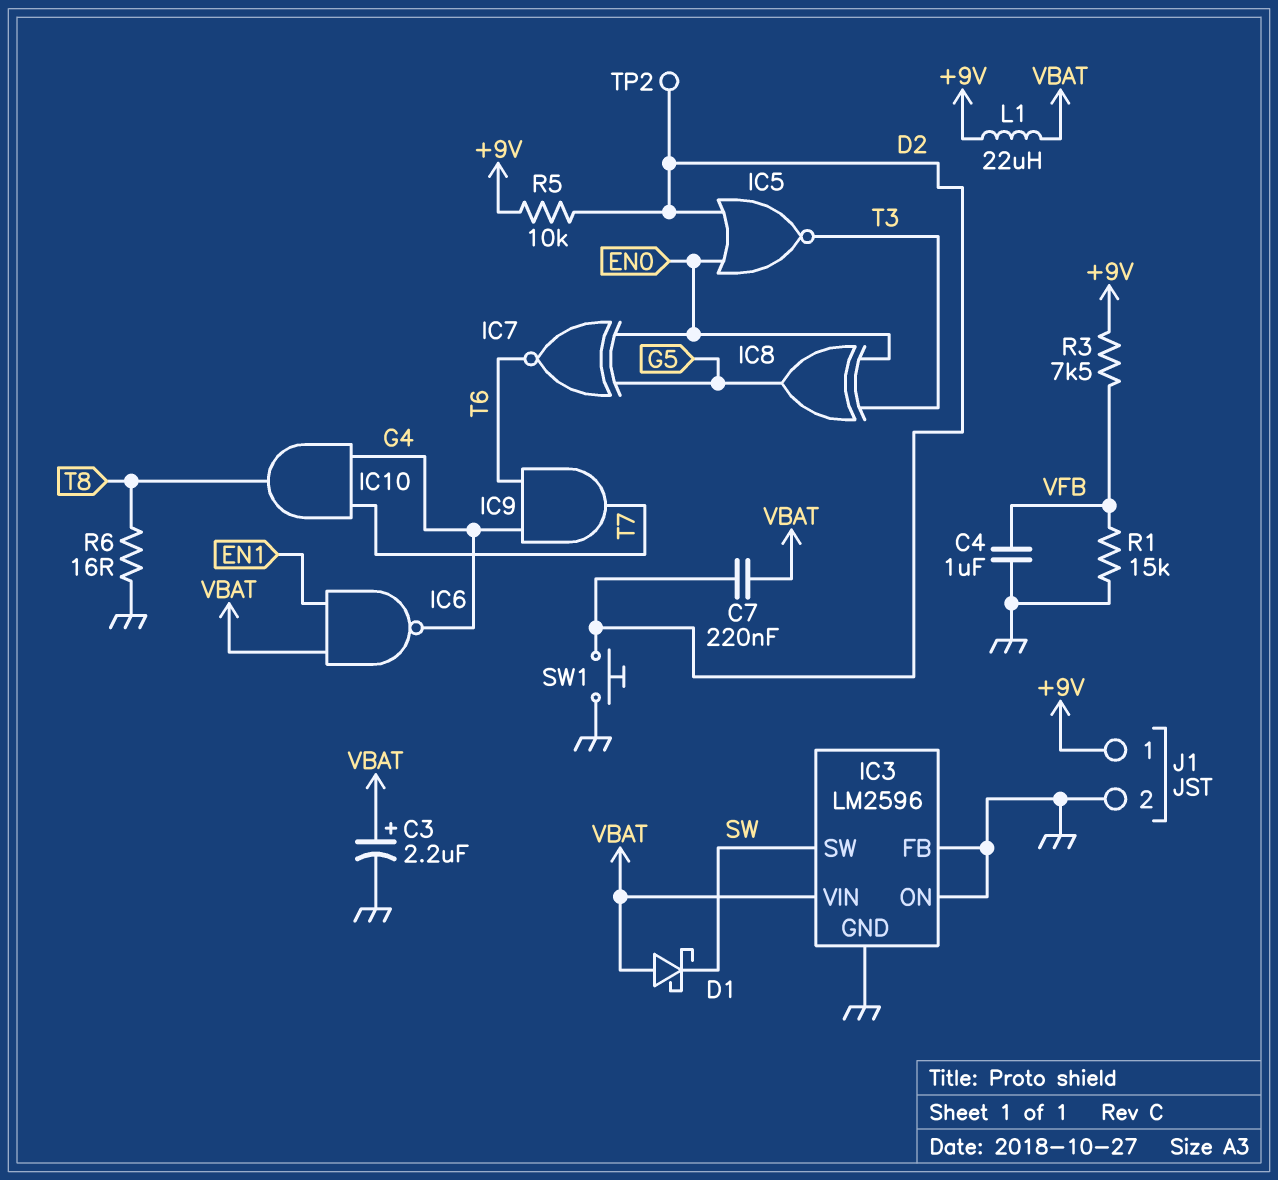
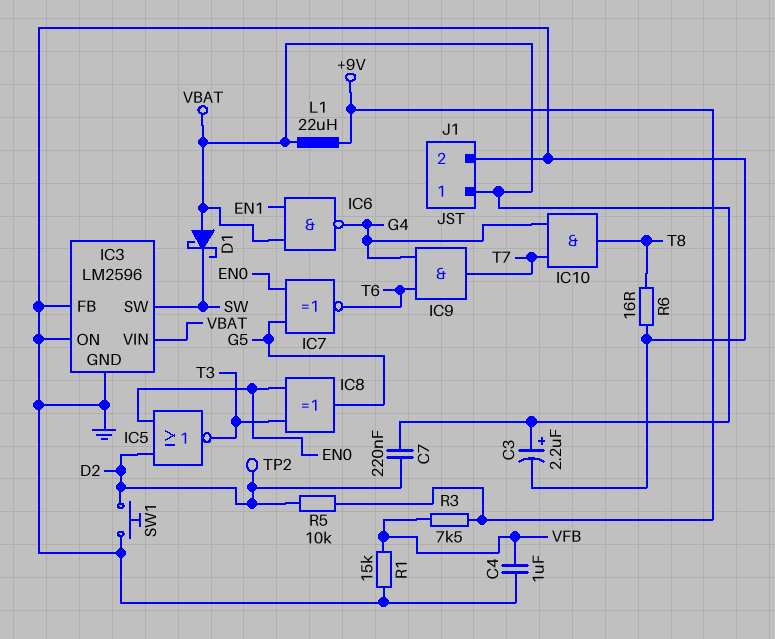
J1 pin 1: +9V -> VBAT

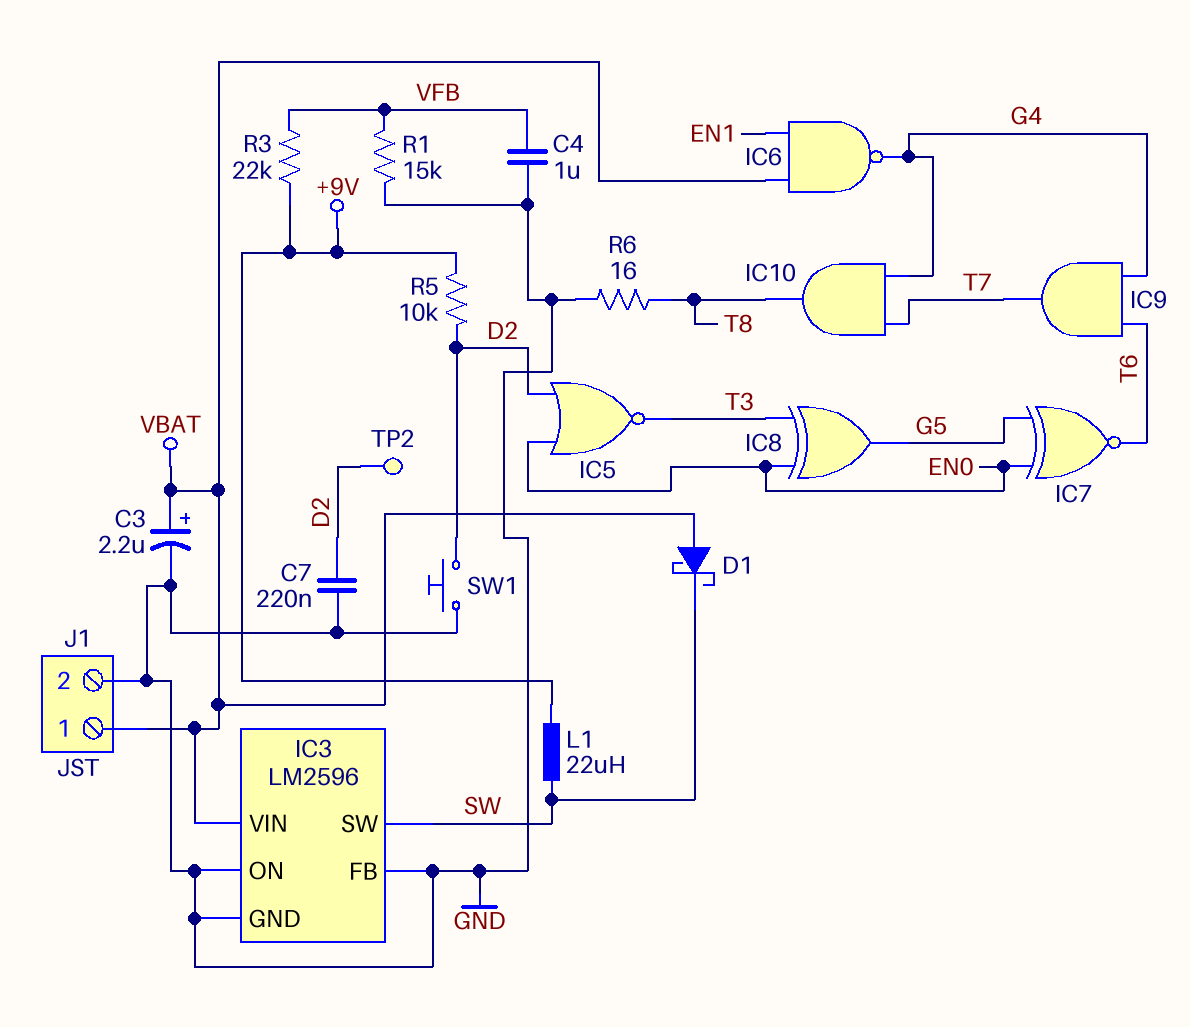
C7: 220nF (D2, VBAT) -> 220nF (D2, GND)
L1: 22uH (+9V, VBAT) -> 22uH (+9V, SW)
R3: 7.5k (+9V, VFB) -> 22k (+9V, VFB)

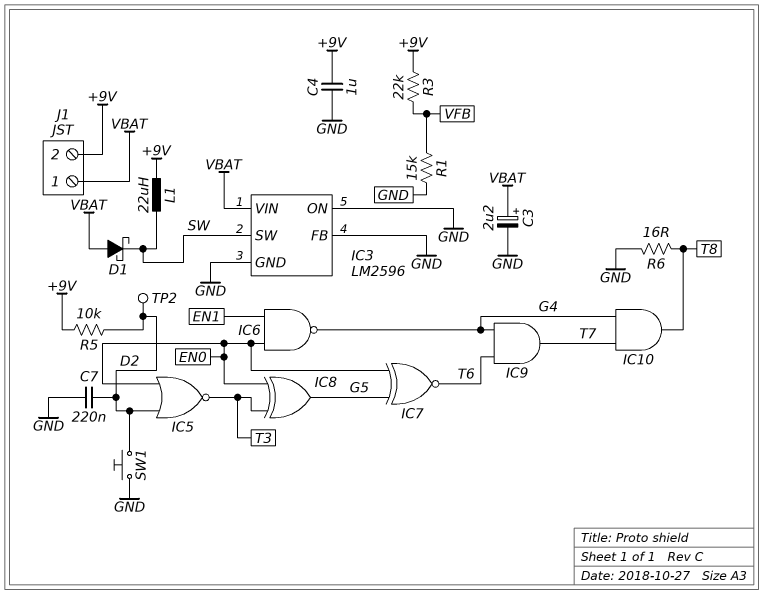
C4: 1uF (GND, VFB) -> 1uF (+9V, GND)
IC6: NAND (in EN1, in VBAT, out G4) -> NAND (in EN0, in EN1, out G4)
J1 pin 2: GND -> +9V

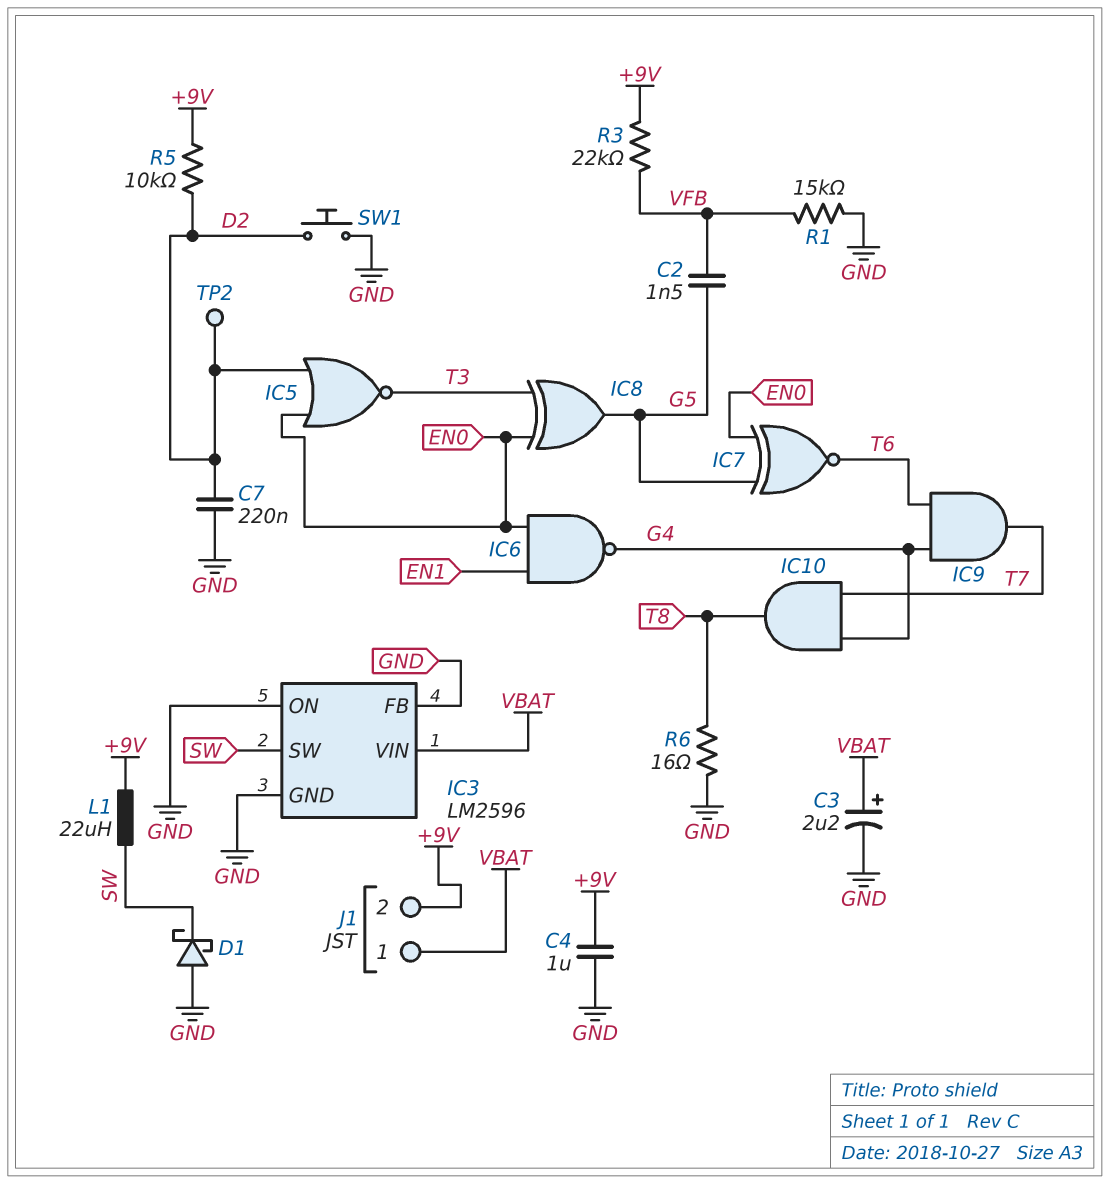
C2: none -> 1.5nF (G5, VFB)
D1: schottky (A VBAT, K SW) -> schottky (A GND, K SW)

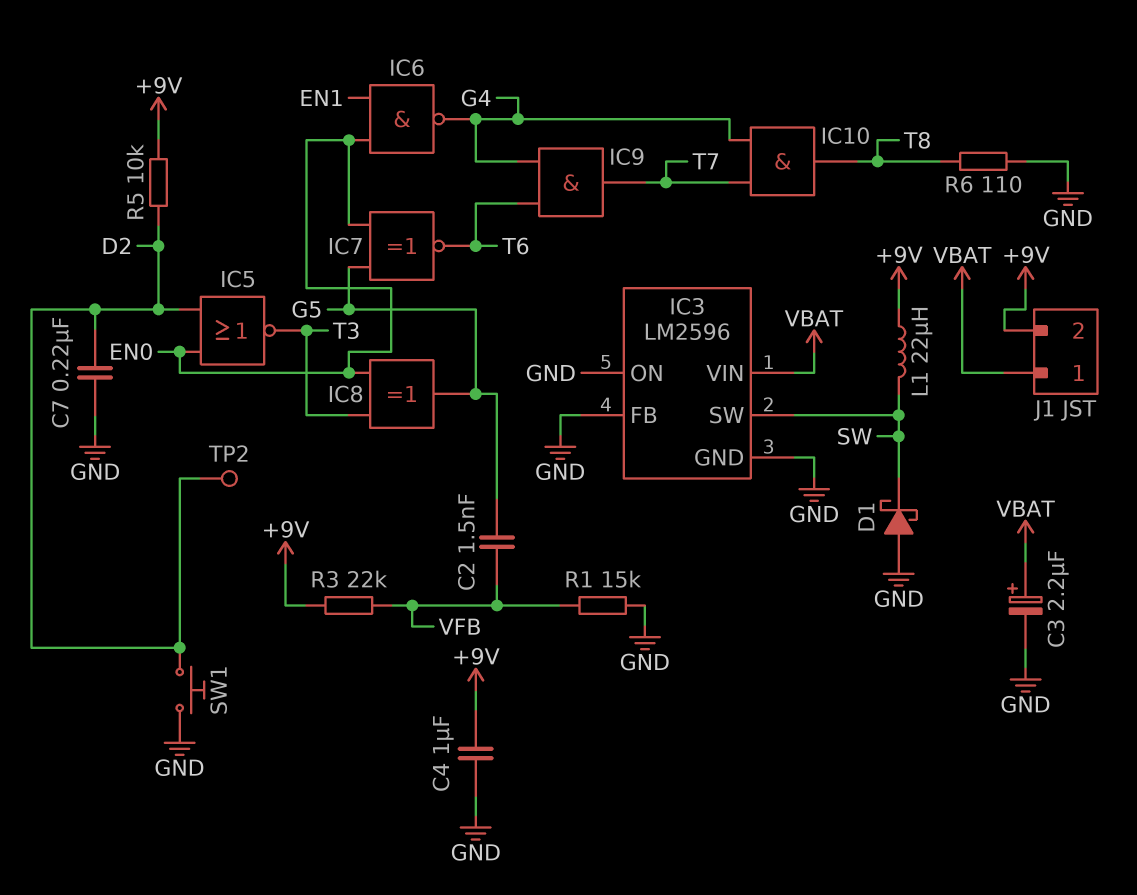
R6: 16 (GND, T8) -> 110 (GND, T8)

